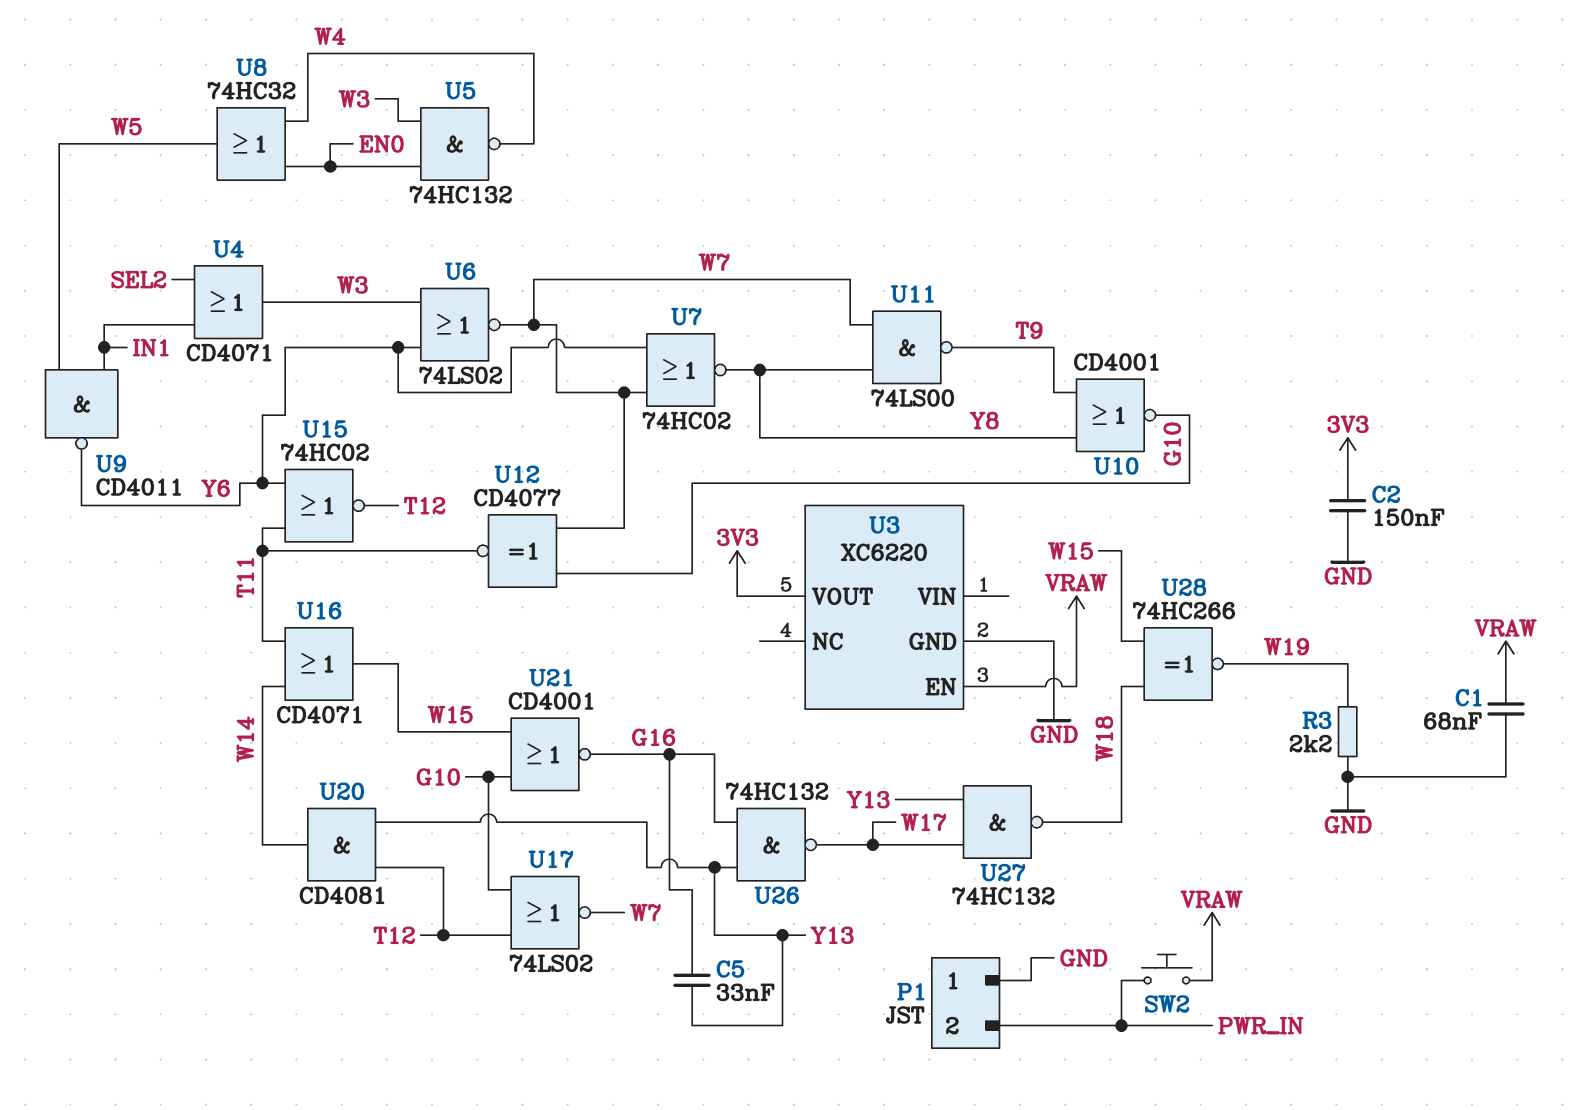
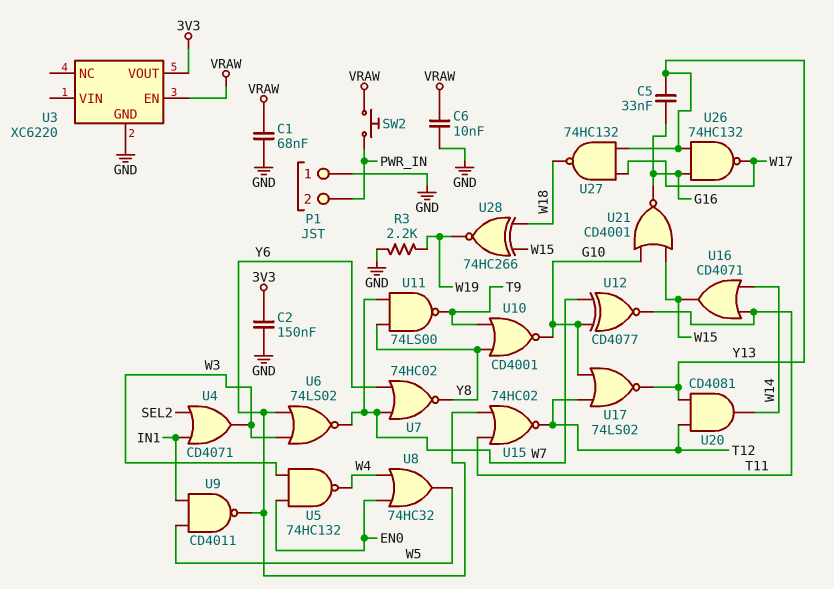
C6: none -> 10nF (GND, VRAW)
U17: NOR 74LS02 (in G10, in T12, out W7) -> NOR 74LS02 (in G10, in T12, out Y13)

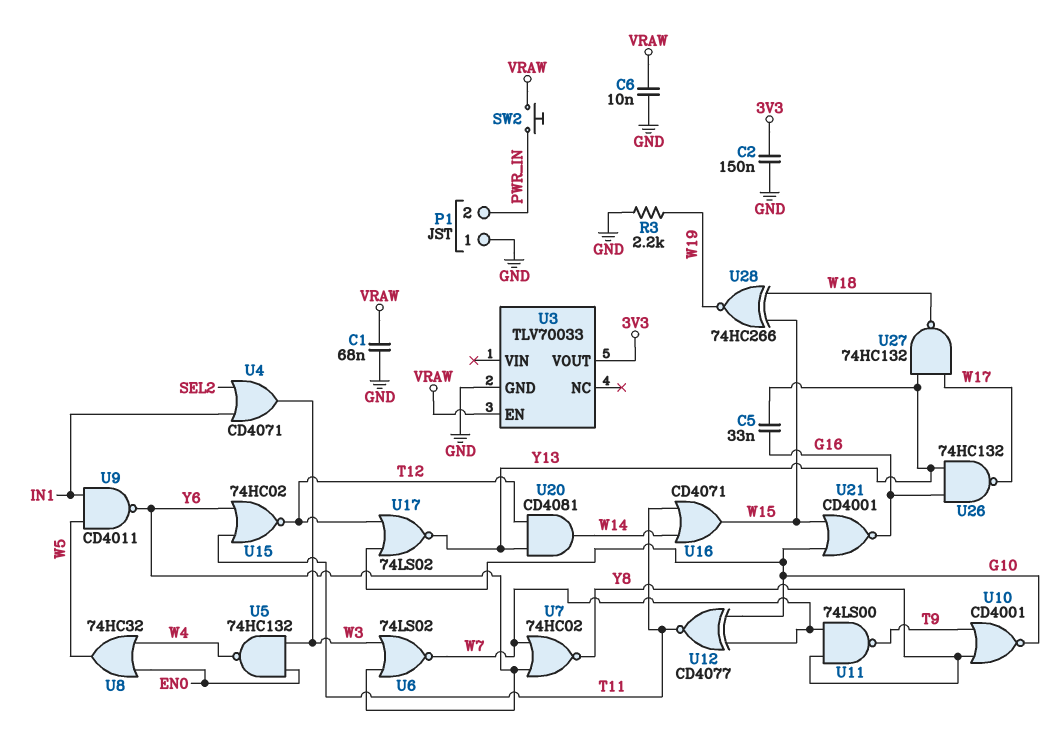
U3: XC6220 -> TLV70033

